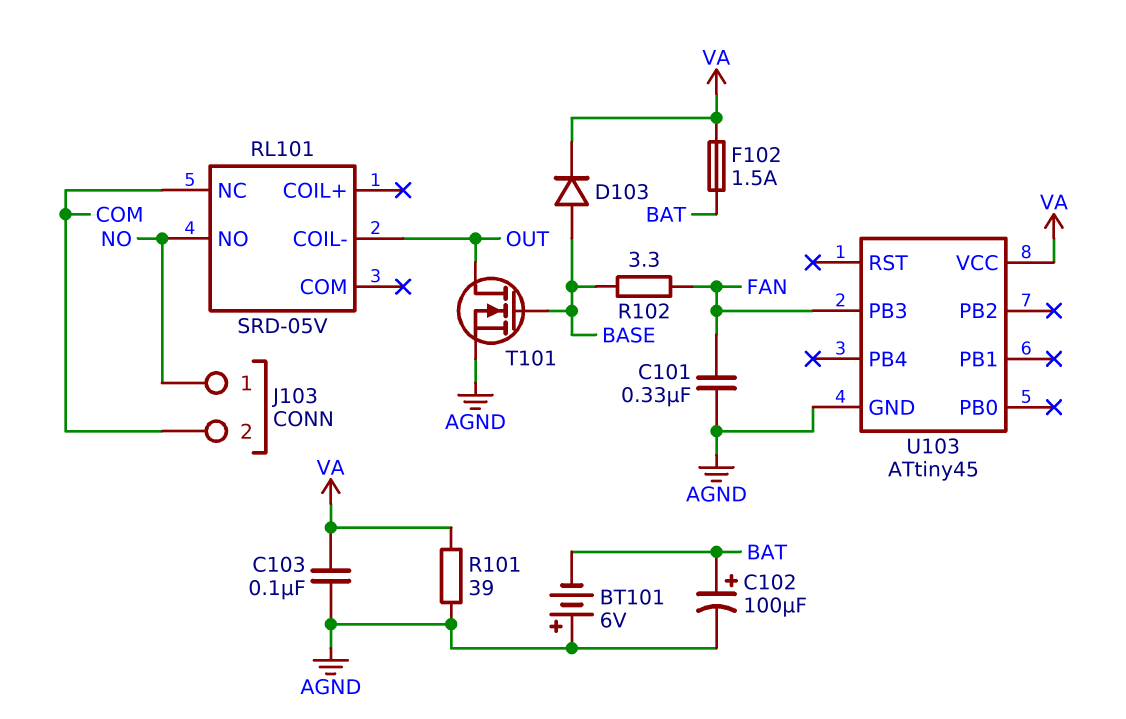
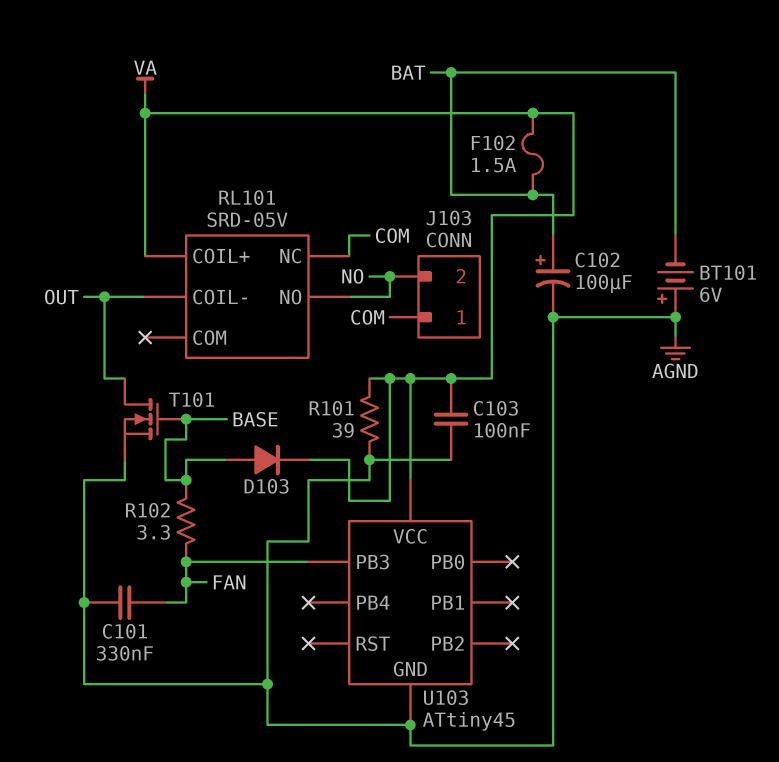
J103 pin 1: NO -> COM
J103 pin 2: COM -> NO
RL101 pin COIL+: none -> VA

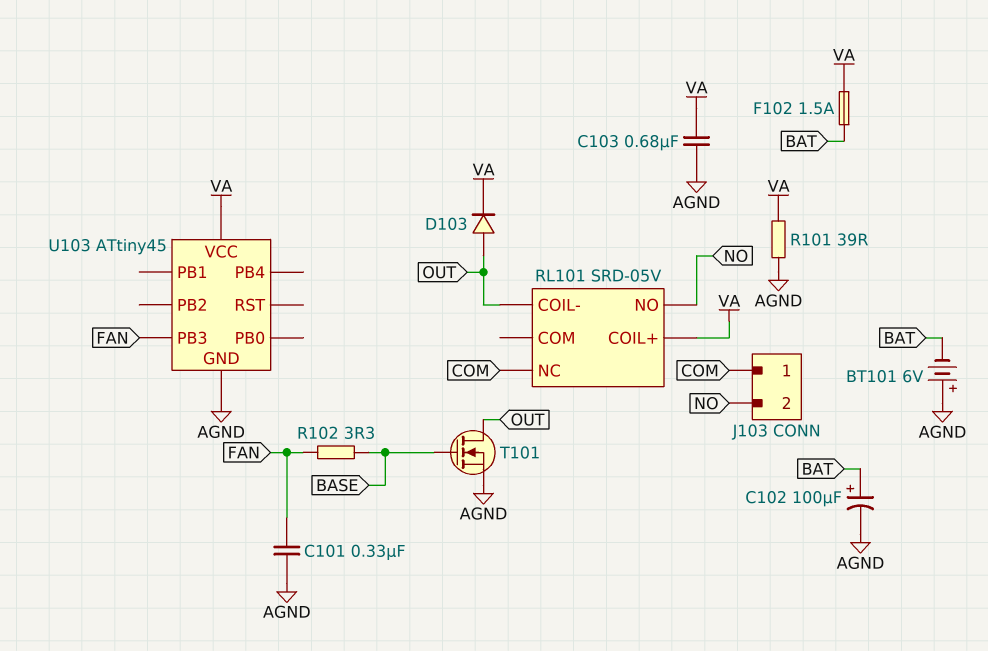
C103: 100nF (AGND, VA) -> 680nF (AGND, VA)
D103: diode (A BASE, K VA) -> diode (A OUT, K VA)

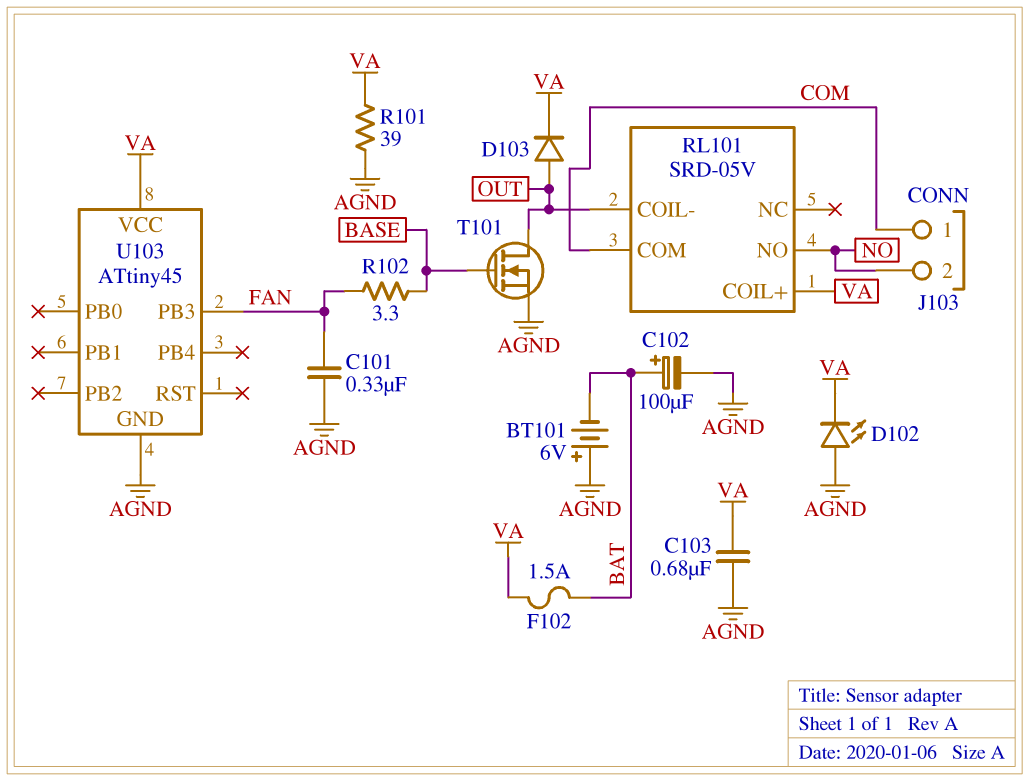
D102: none -> LED (A AGND, K VA)
RL101 pin COM: none -> COM
RL101 pin NC: COM -> none

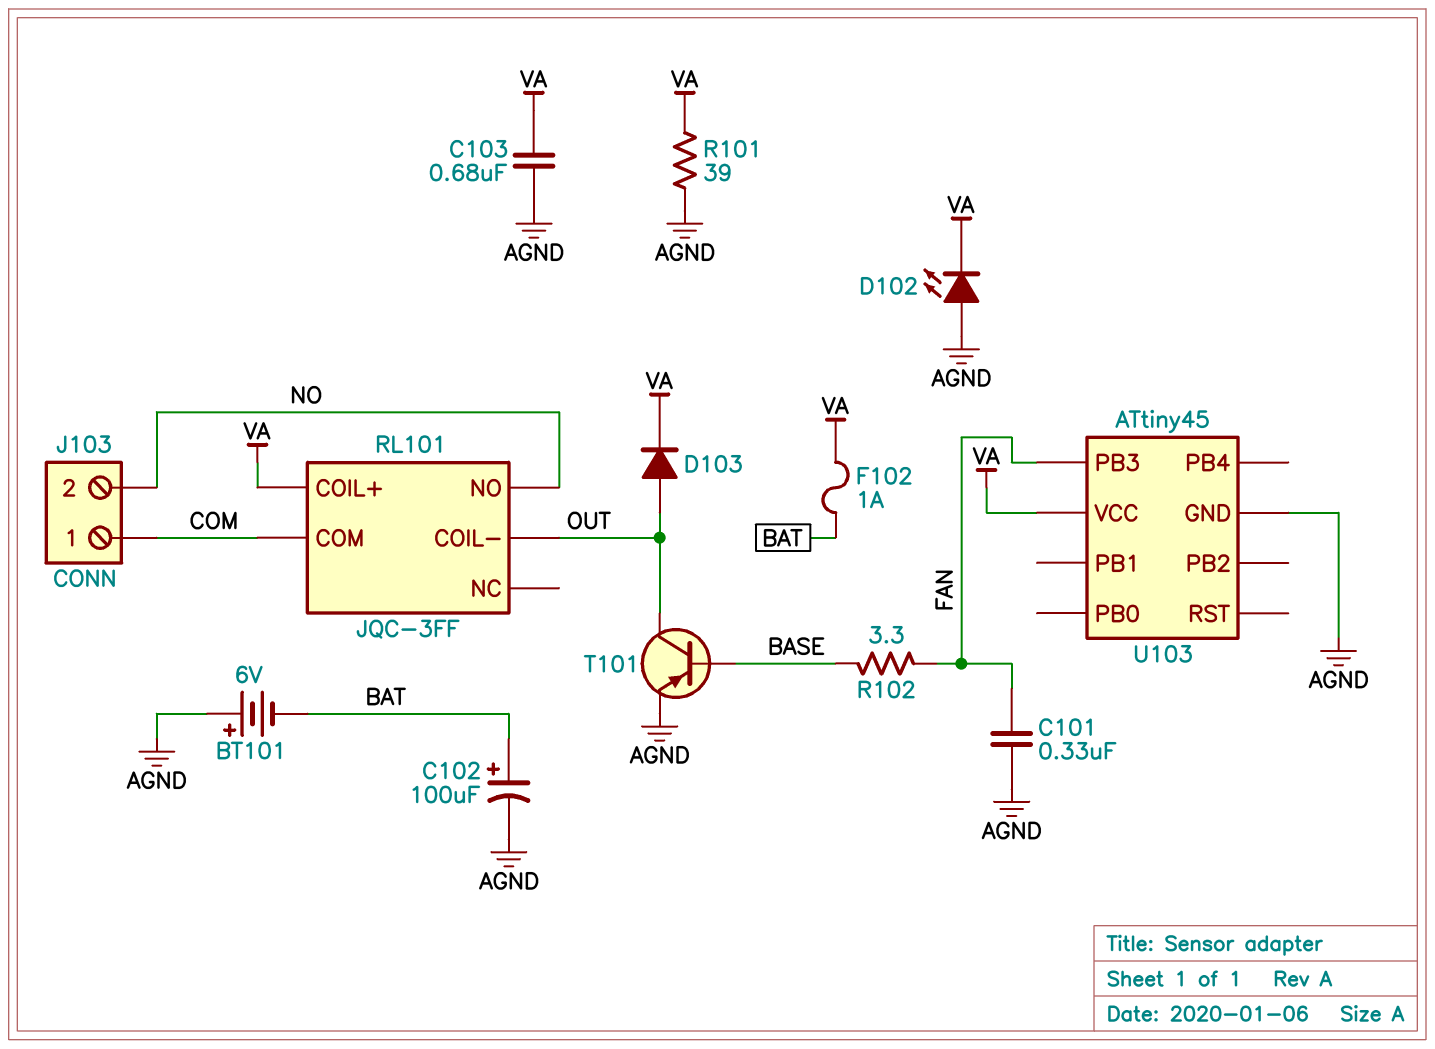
F102: 1.5A (BAT, VA) -> 1A (BAT, VA)
RL101: SRD-05V -> JQC-3FF
T101: NMOS (G BASE, D OUT, S AGND) -> PNP (B BASE, C OUT, E AGND)

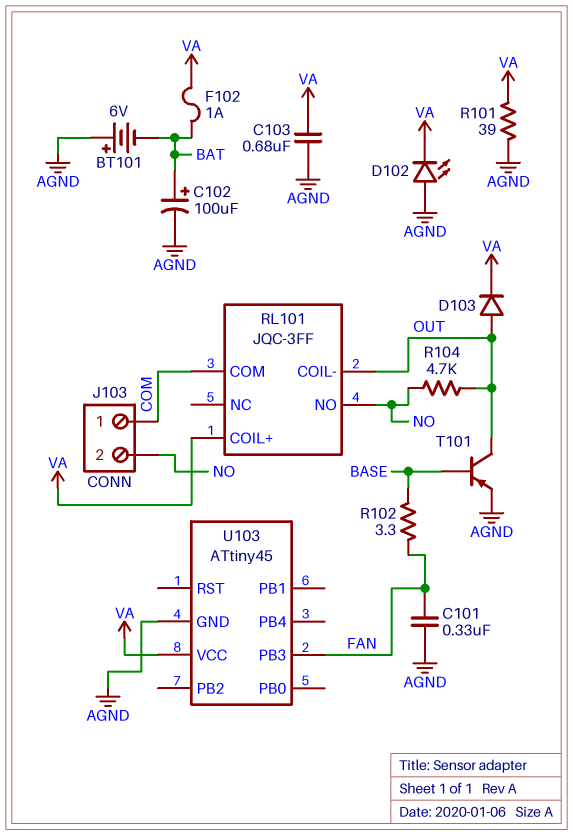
R104: none -> 4.7k (NO, OUT)

